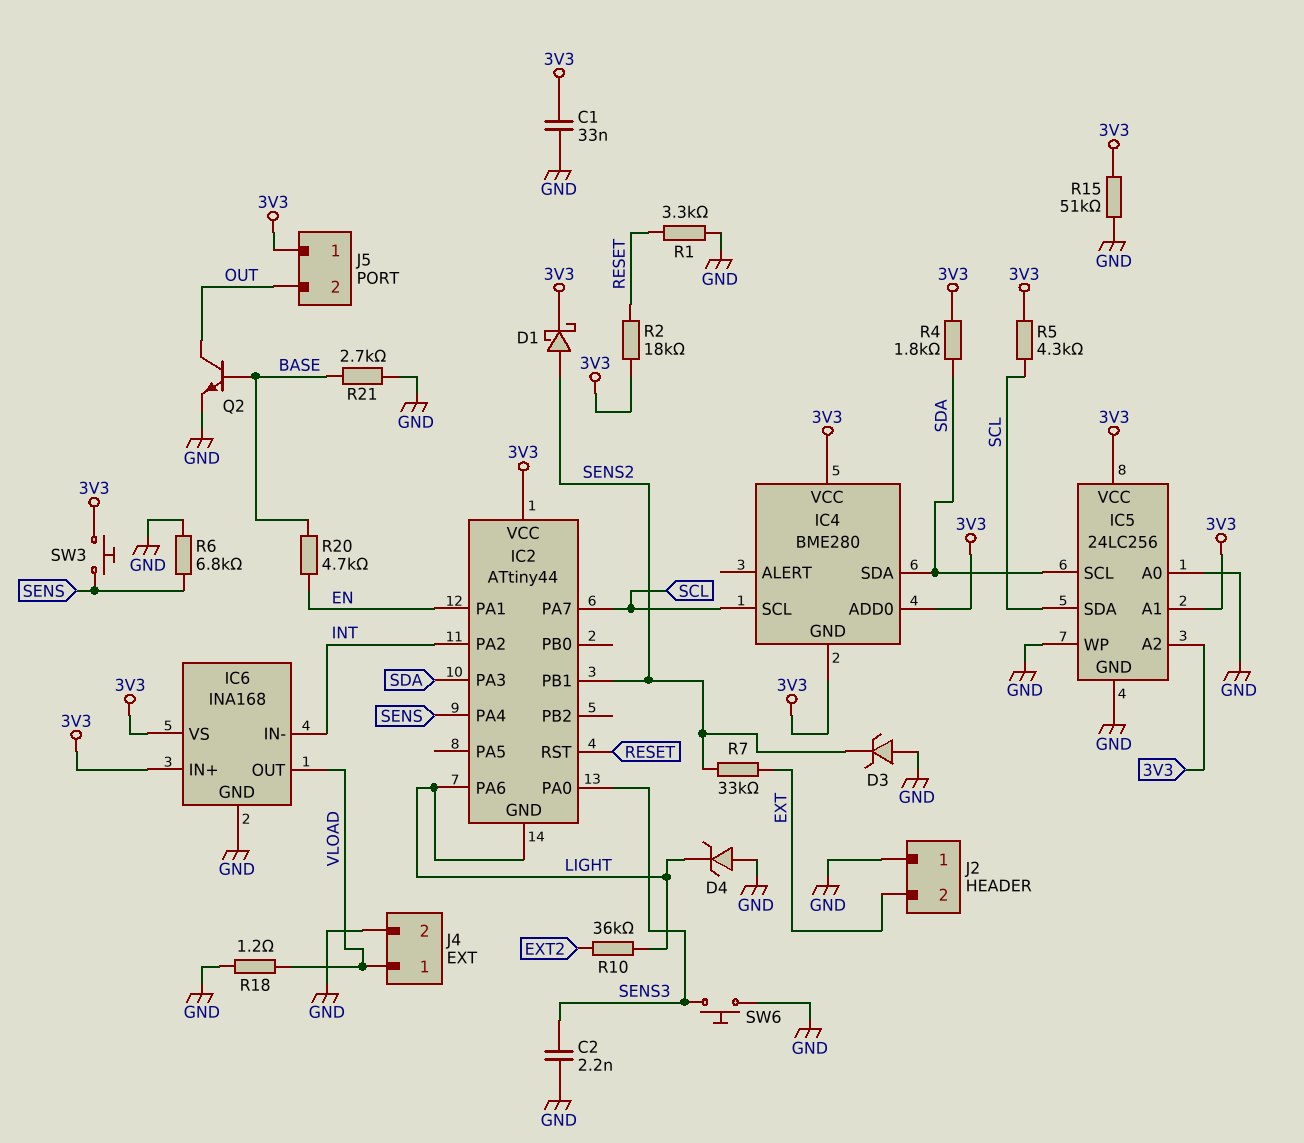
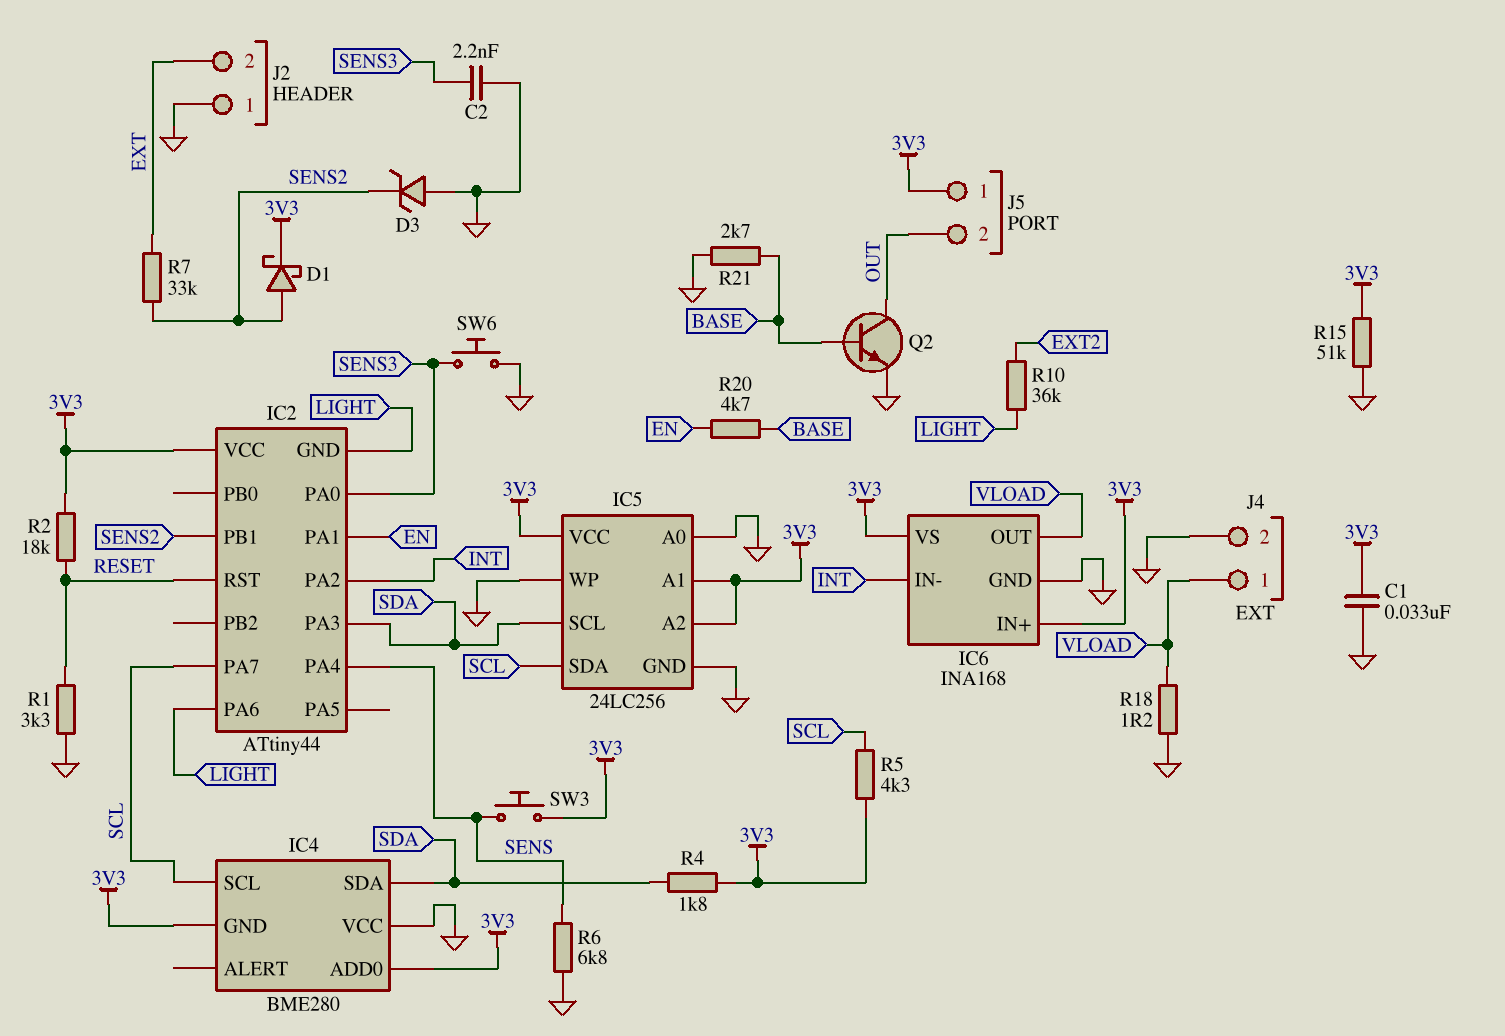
D4: zener (A GND, K LIGHT) -> none
IC4 pin VCC: 3V3 -> GND

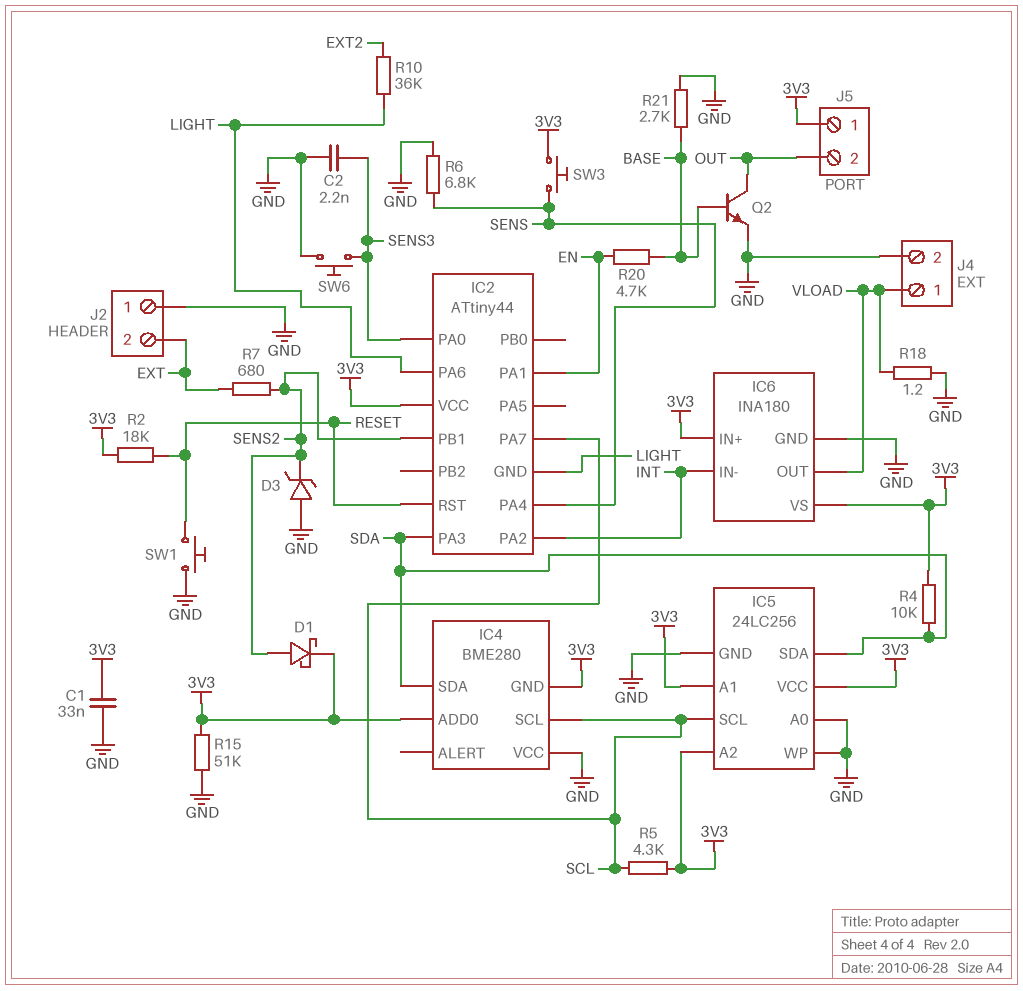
IC5 pin SCL: SDA -> SCL
IC5 pin SDA: SCL -> SDA
IC6: INA168 -> INA180
R1: 3.3k (GND, RESET) -> none
R4: 1.8k (3V3, SDA) -> 10k (3V3, SDA)
R7: 33k (EXT, SENS2) -> 680 (EXT, SENS2)
SW1: none -> button (GND, RESET)

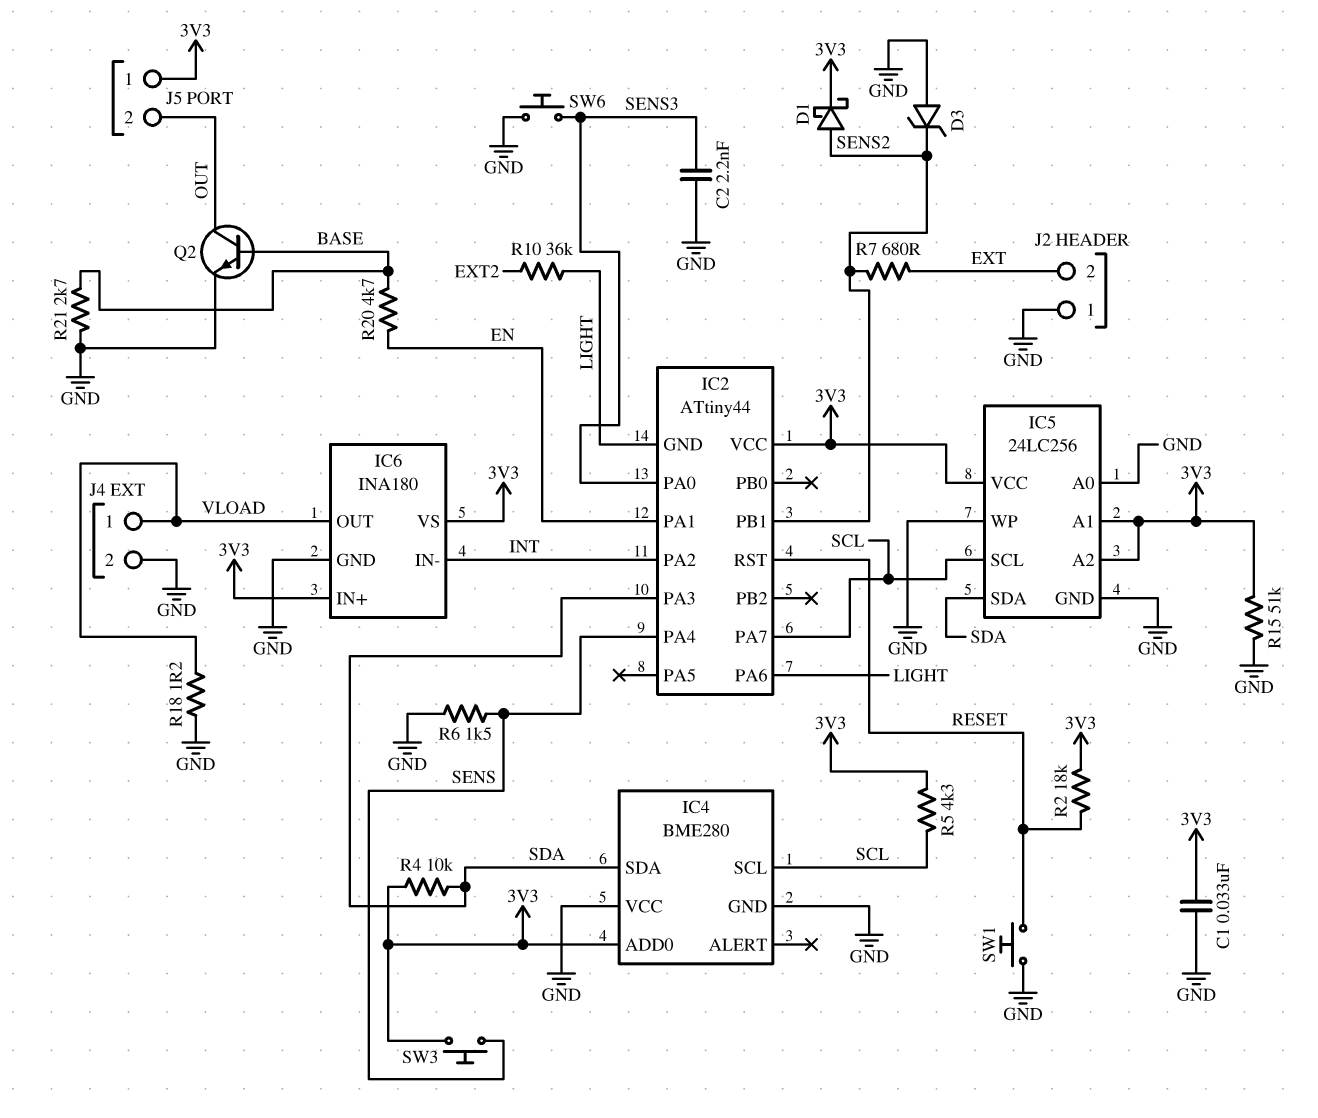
IC4 pin GND: 3V3 -> GND
R6: 6.8k (GND, SENS) -> 1.5k (GND, SENS)

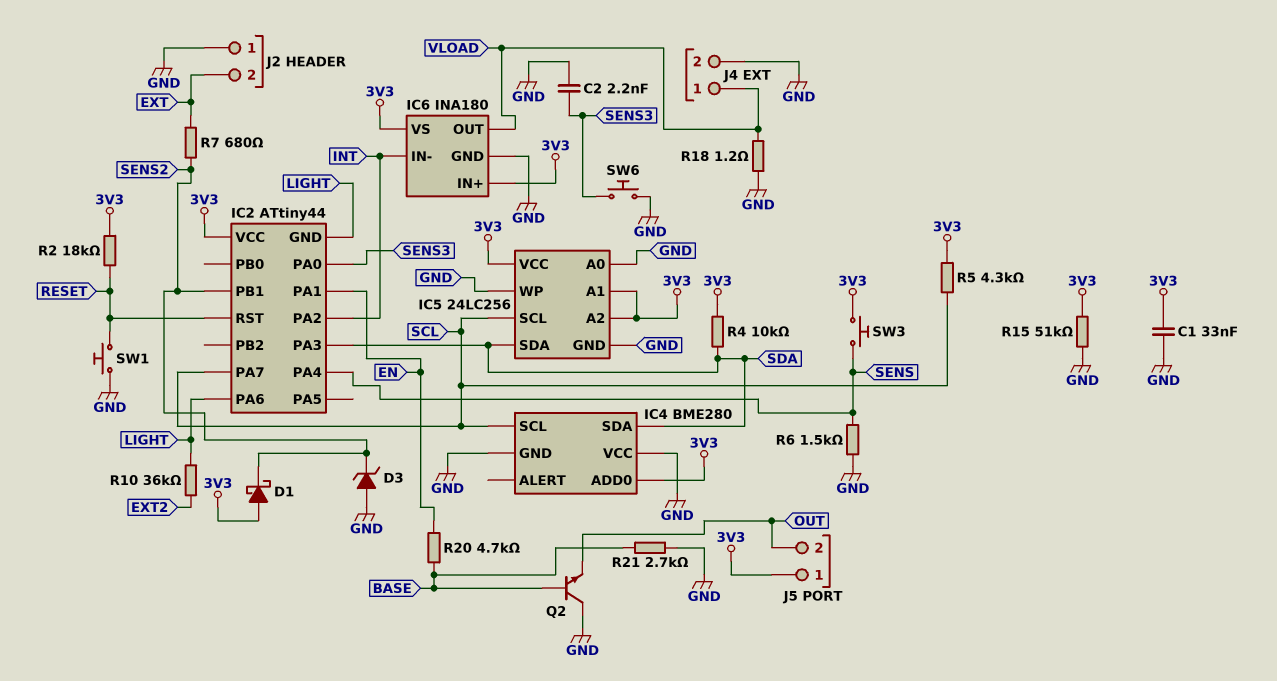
D1: schottky (A SENS2, K 3V3) -> schottky (A 3V3, K SENS2)
Q2: NPN (B BASE, C OUT, E GND) -> NPN (B BASE, C GND, E OUT)

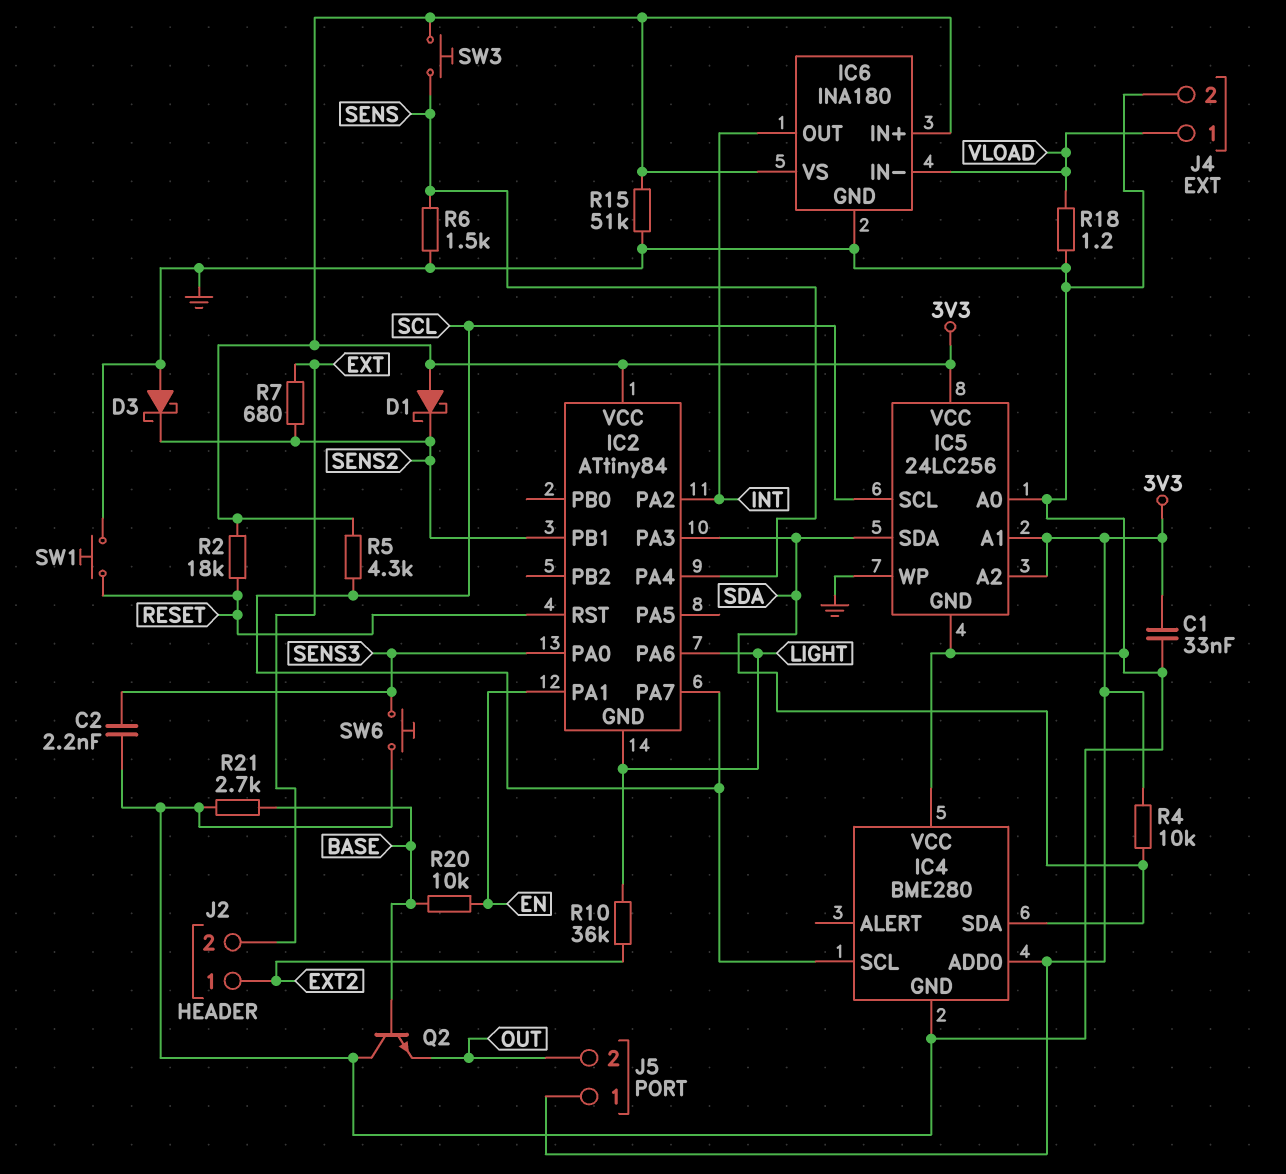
D3: zener (A GND, K SENS2) -> schottky (A GND, K SENS2)
IC2: ATtiny44 -> ATtiny84
IC6 pin IN-: INT -> VLOAD
IC6 pin OUT: VLOAD -> INT
J2 pin 1: GND -> EXT2
R20: 4.7k (BASE, EN) -> 10k (BASE, EN)

